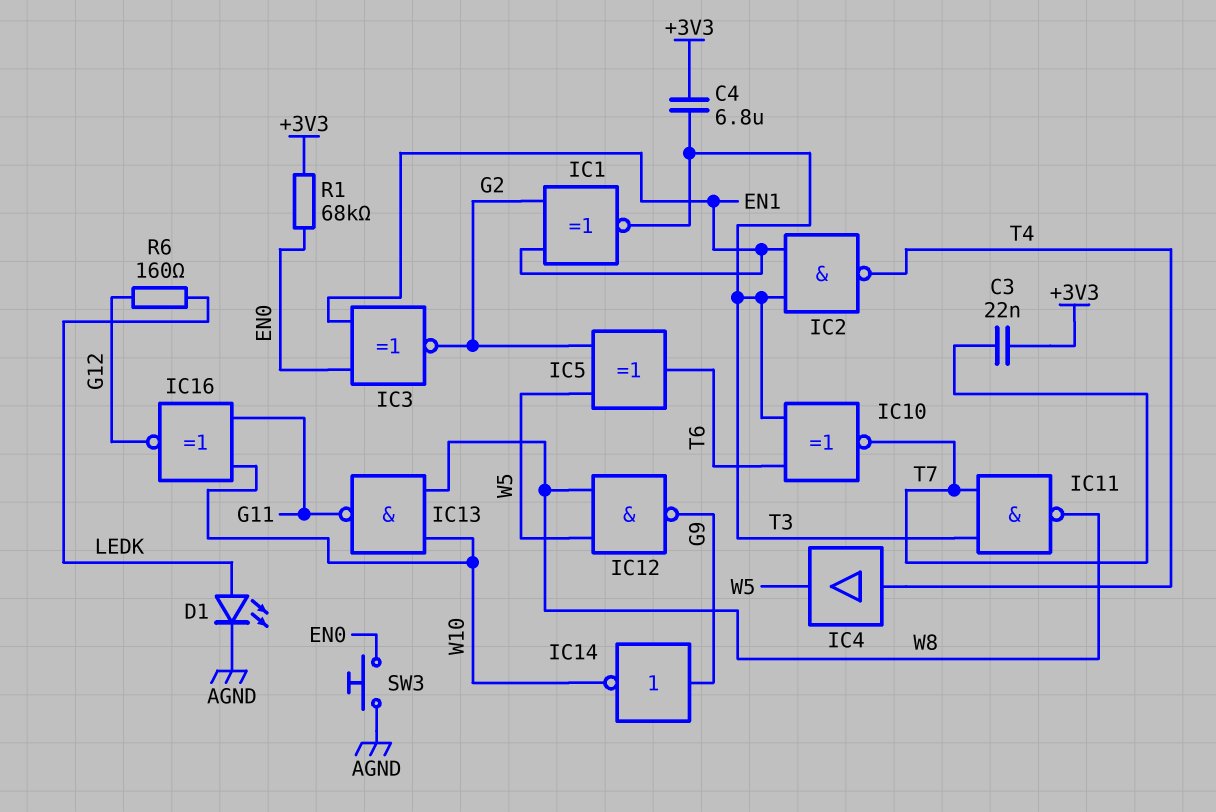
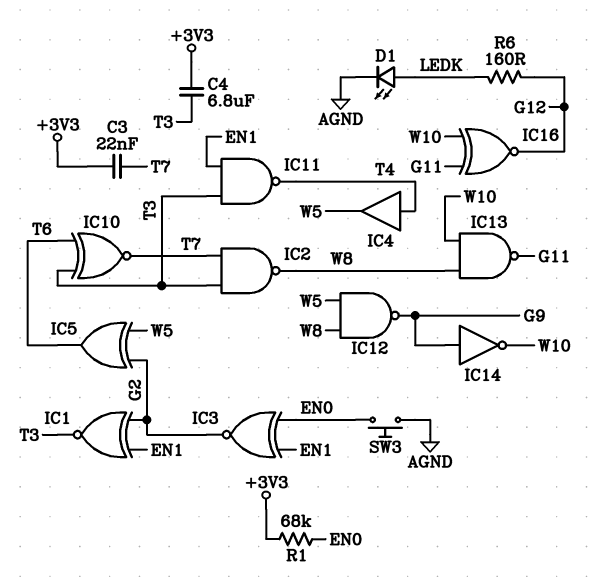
IC2: NAND (in EN1, in T3, out T4) -> NAND (in T3, in T7, out W8)
IC11: NAND (in T3, in T7, out W8) -> NAND (in EN1, in T3, out T4)

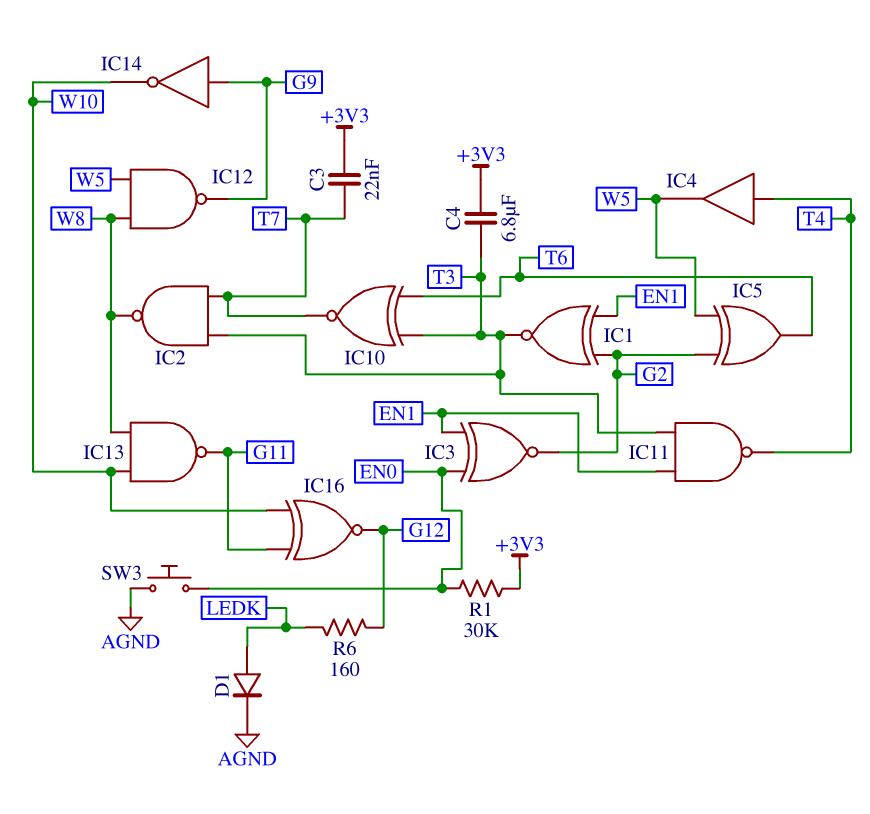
D1: LED (A LEDK, K AGND) -> diode (A LEDK, K AGND)
R1: 68k (+3V3, EN0) -> 30k (+3V3, EN0)

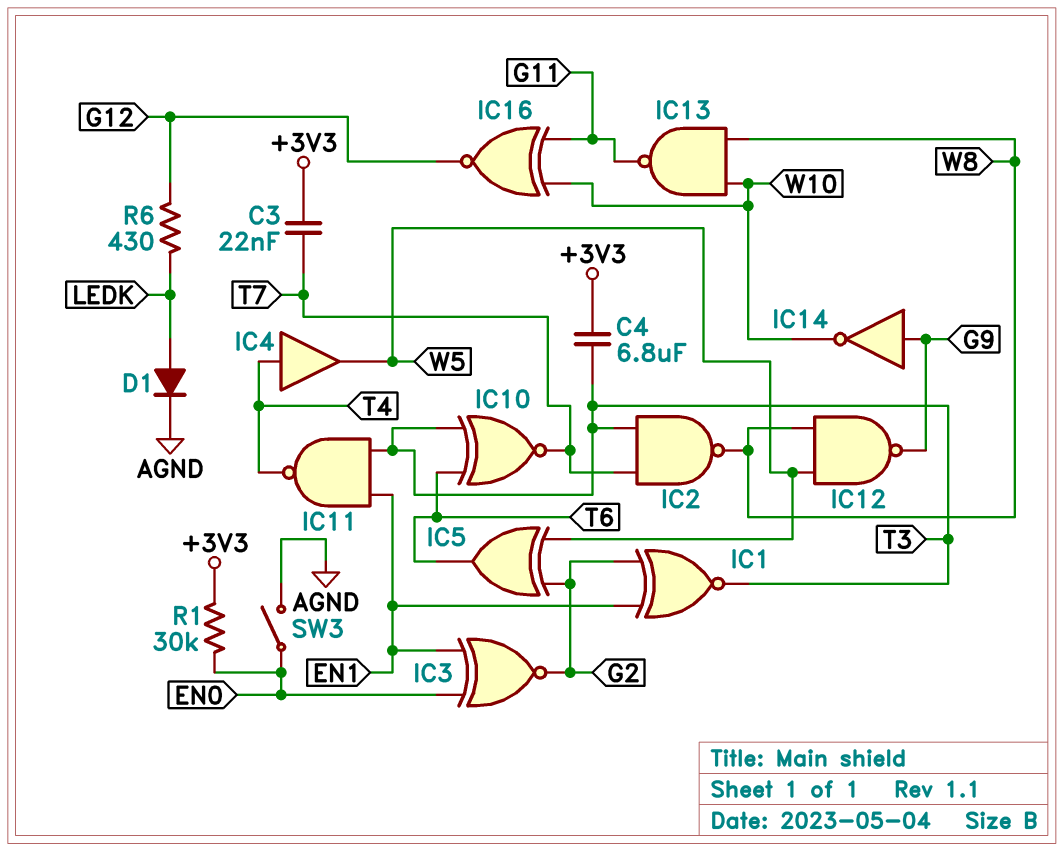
R6: 160 (G12, LEDK) -> 430 (G12, LEDK)
SW3: button (AGND, EN0) -> switch (AGND, EN0)

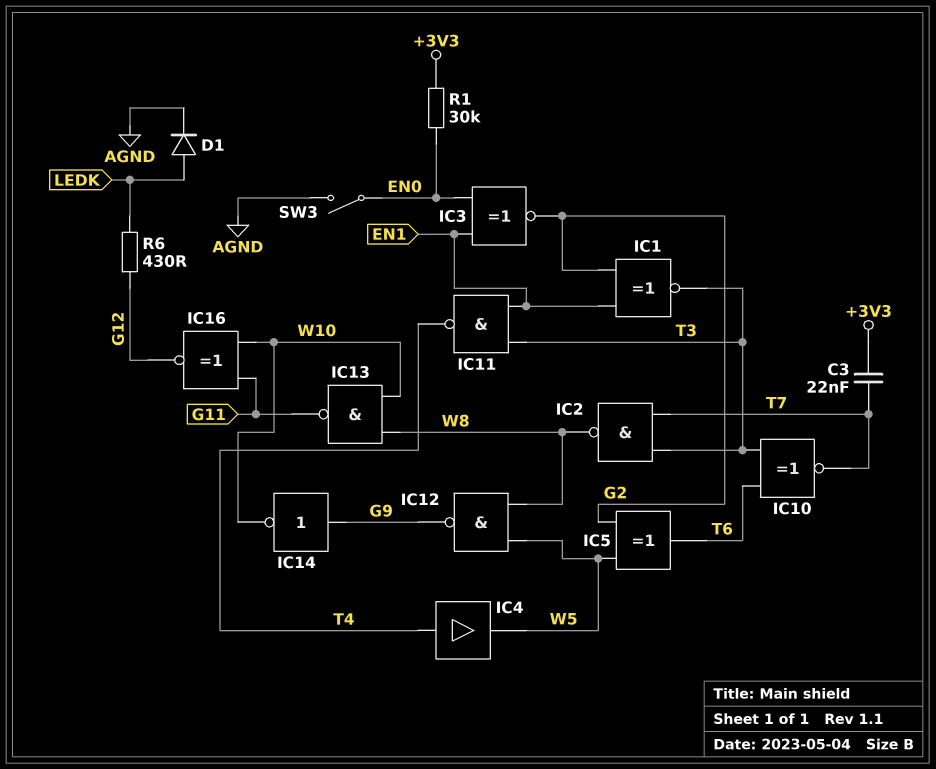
C4: 6.8uF (+3V3, T3) -> none

